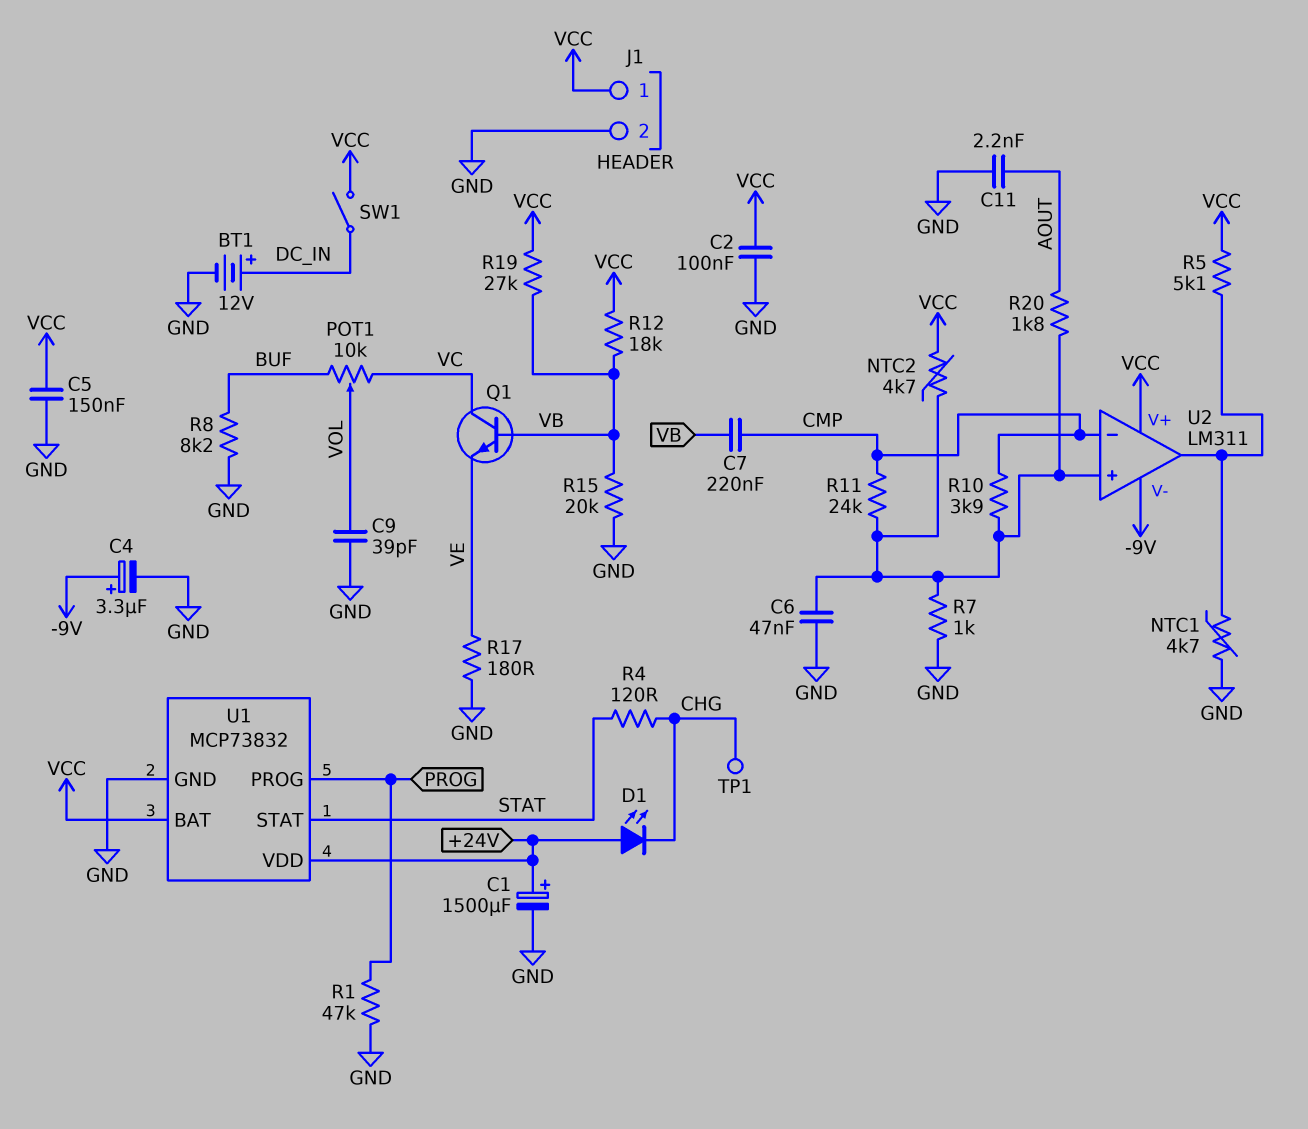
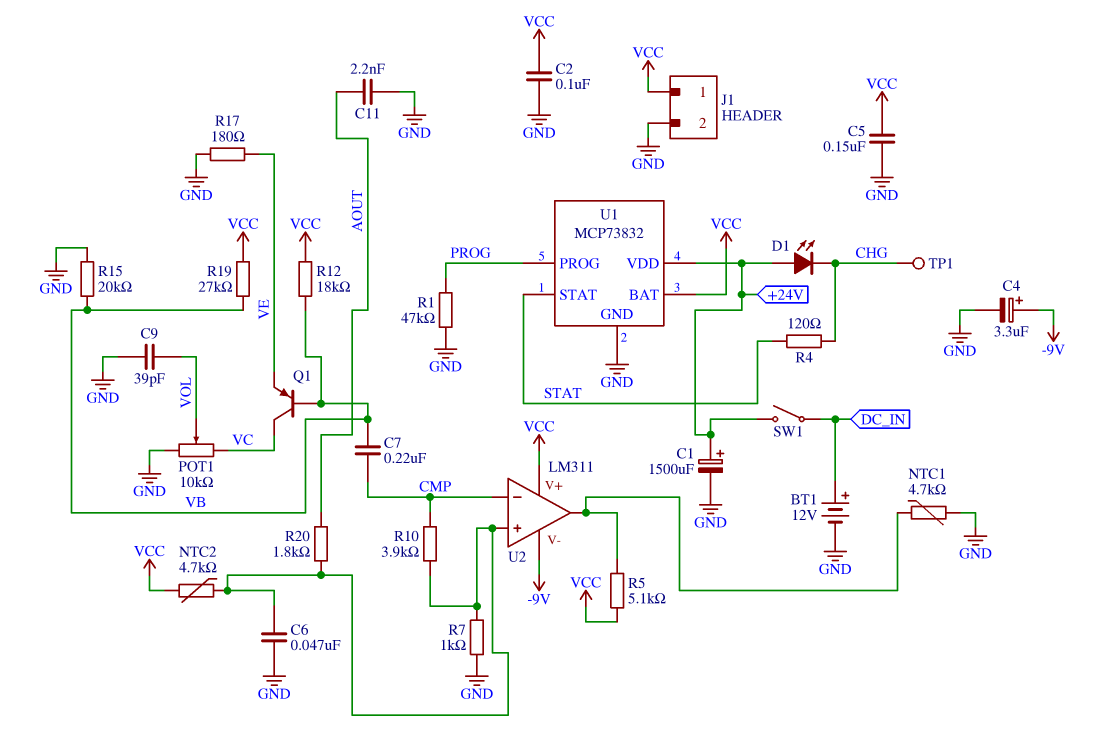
POT1: 10k (BUF, VC, wiper VOL) -> 10k (GND, VC, wiper VOL)
Q1: NPN (B VB, C VC, E VE) -> PNP (B VB, C VC, E VE)
R8: 8.2k (BUF, GND) -> none
R11: 24k (CMP, U2/in+) -> none
SW1: switch (DC_IN, VCC) -> switch (+24V, DC_IN)

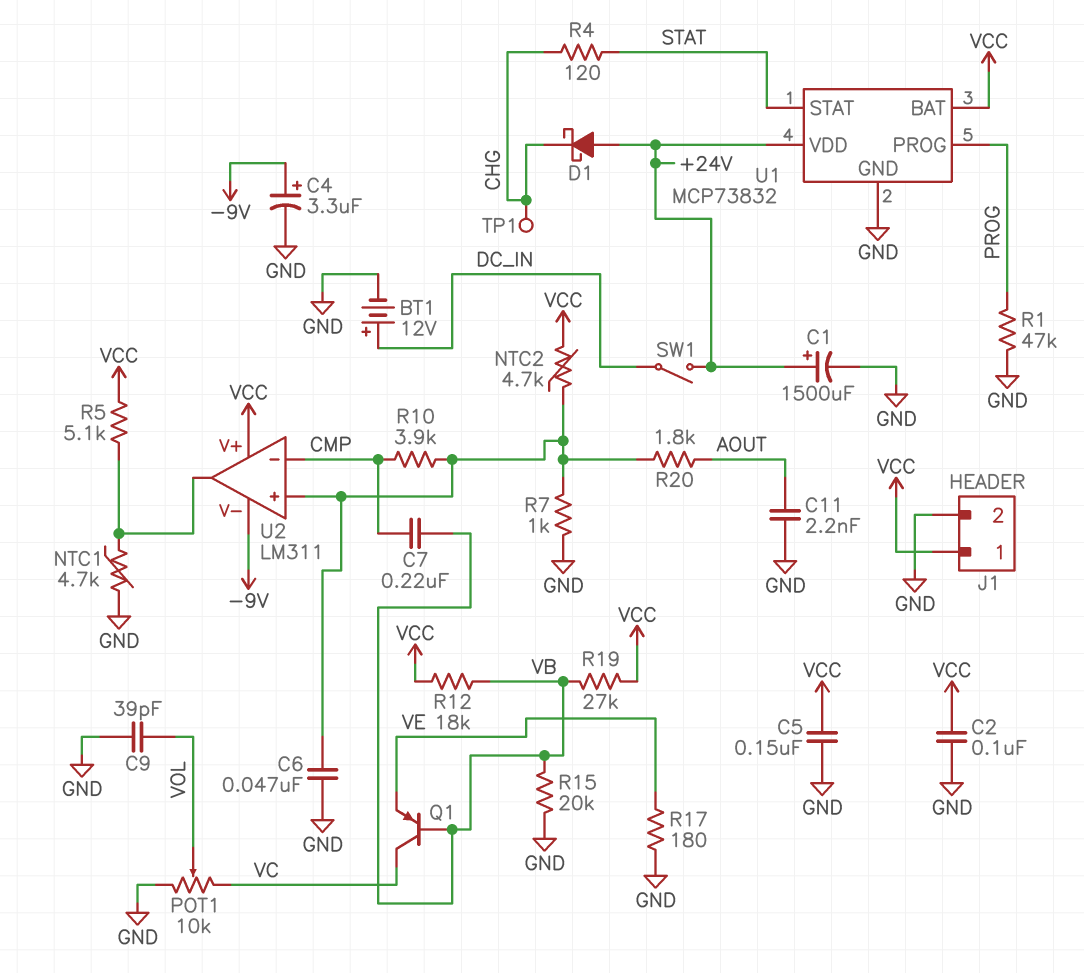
D1: LED (A +24V, K CHG) -> schottky (A +24V, K CHG)

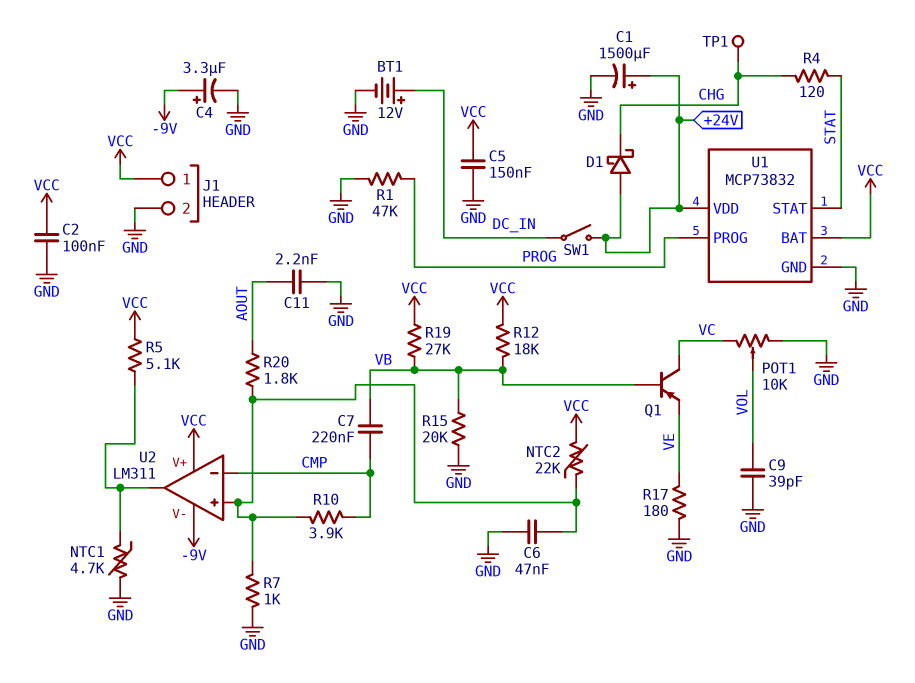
NTC2: 4.7k (U2/in+, VCC) -> 22k (U2/in+, VCC)

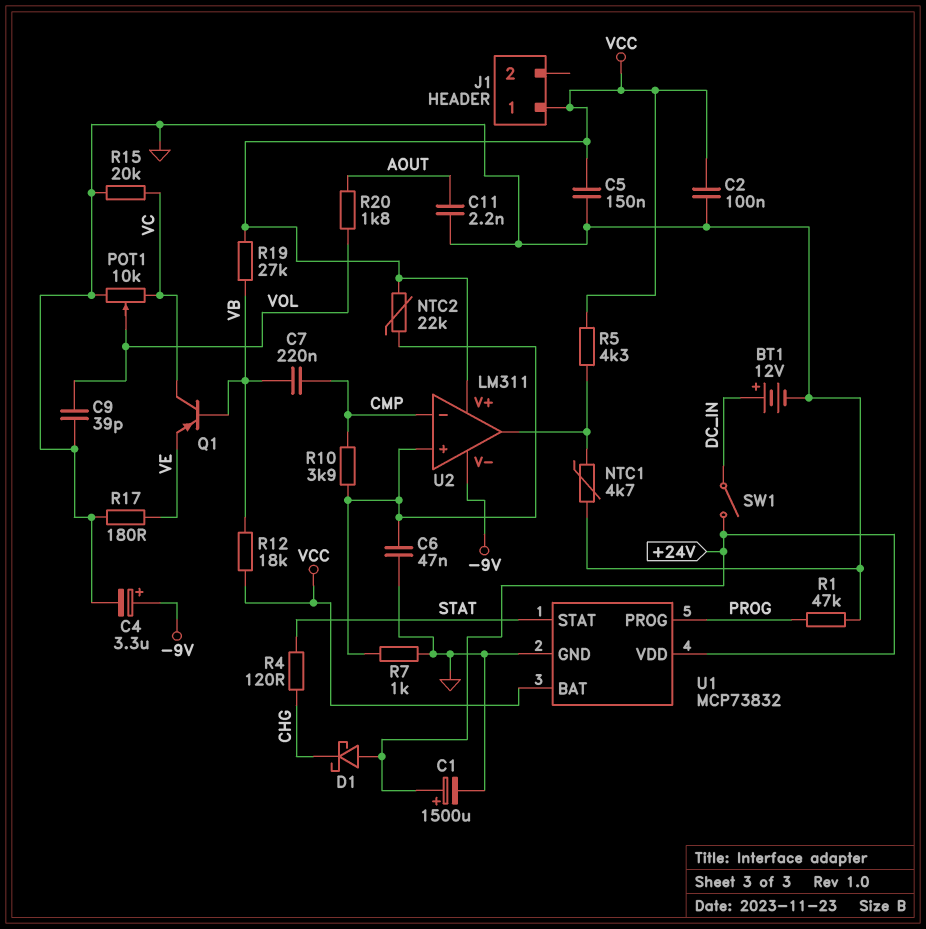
J1 pin 2: GND -> none
R5: 5.1k (U2/out, VCC) -> 4.3k (U2/out, VCC)
R15: 20k (GND, VB) -> 20k (GND, VC)
R20: 1.8k (AOUT, U2/in+) -> 1.8k (AOUT, VOL)
TP1: test point (CHG) -> none

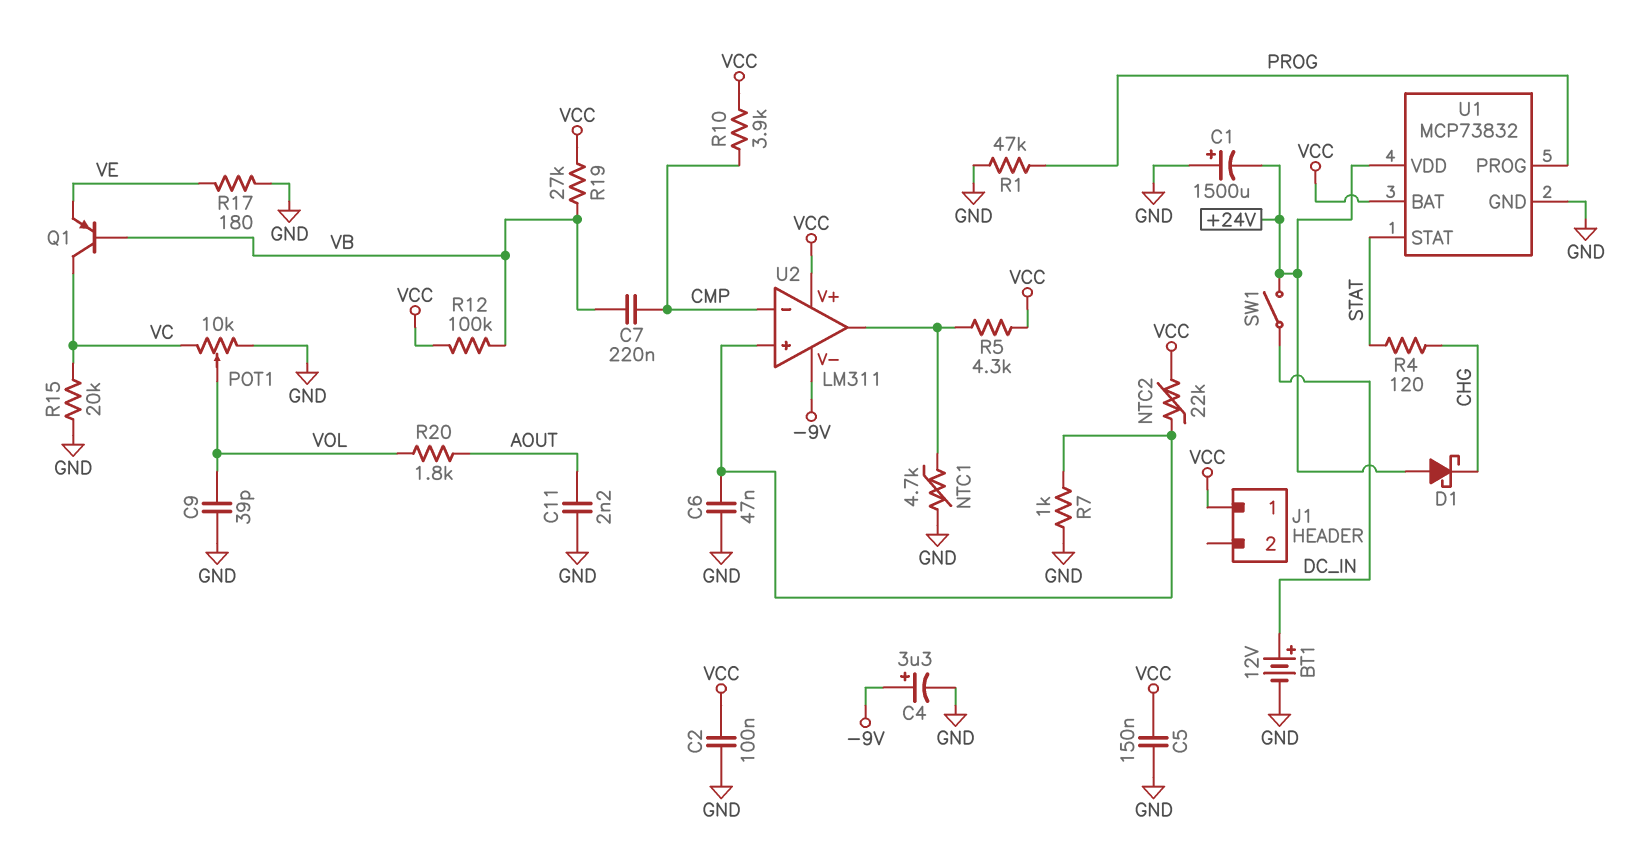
C1: 1500uF (plus +24V, minus GND) -> 1500uF (plus GND, minus +24V)
R10: 3.9k (CMP, U2/in+) -> 3.9k (CMP, VCC)
R12: 18k (VB, VCC) -> 100k (VB, VCC)

